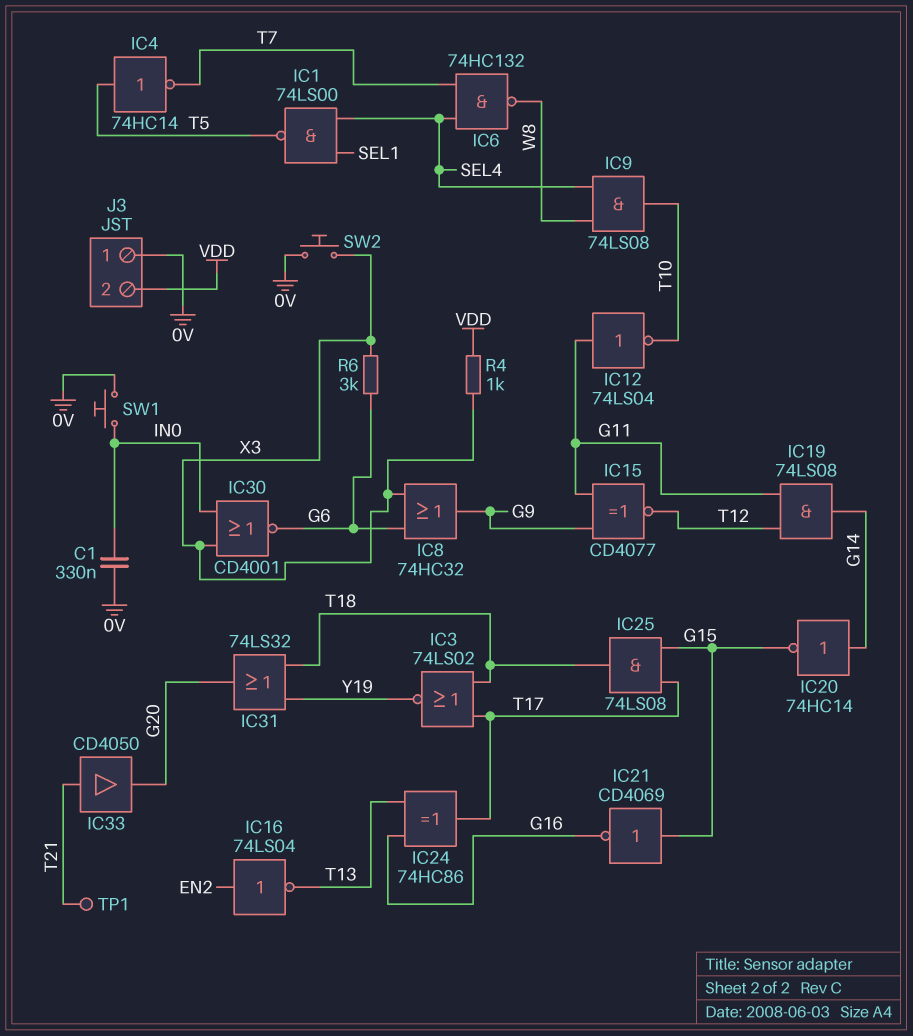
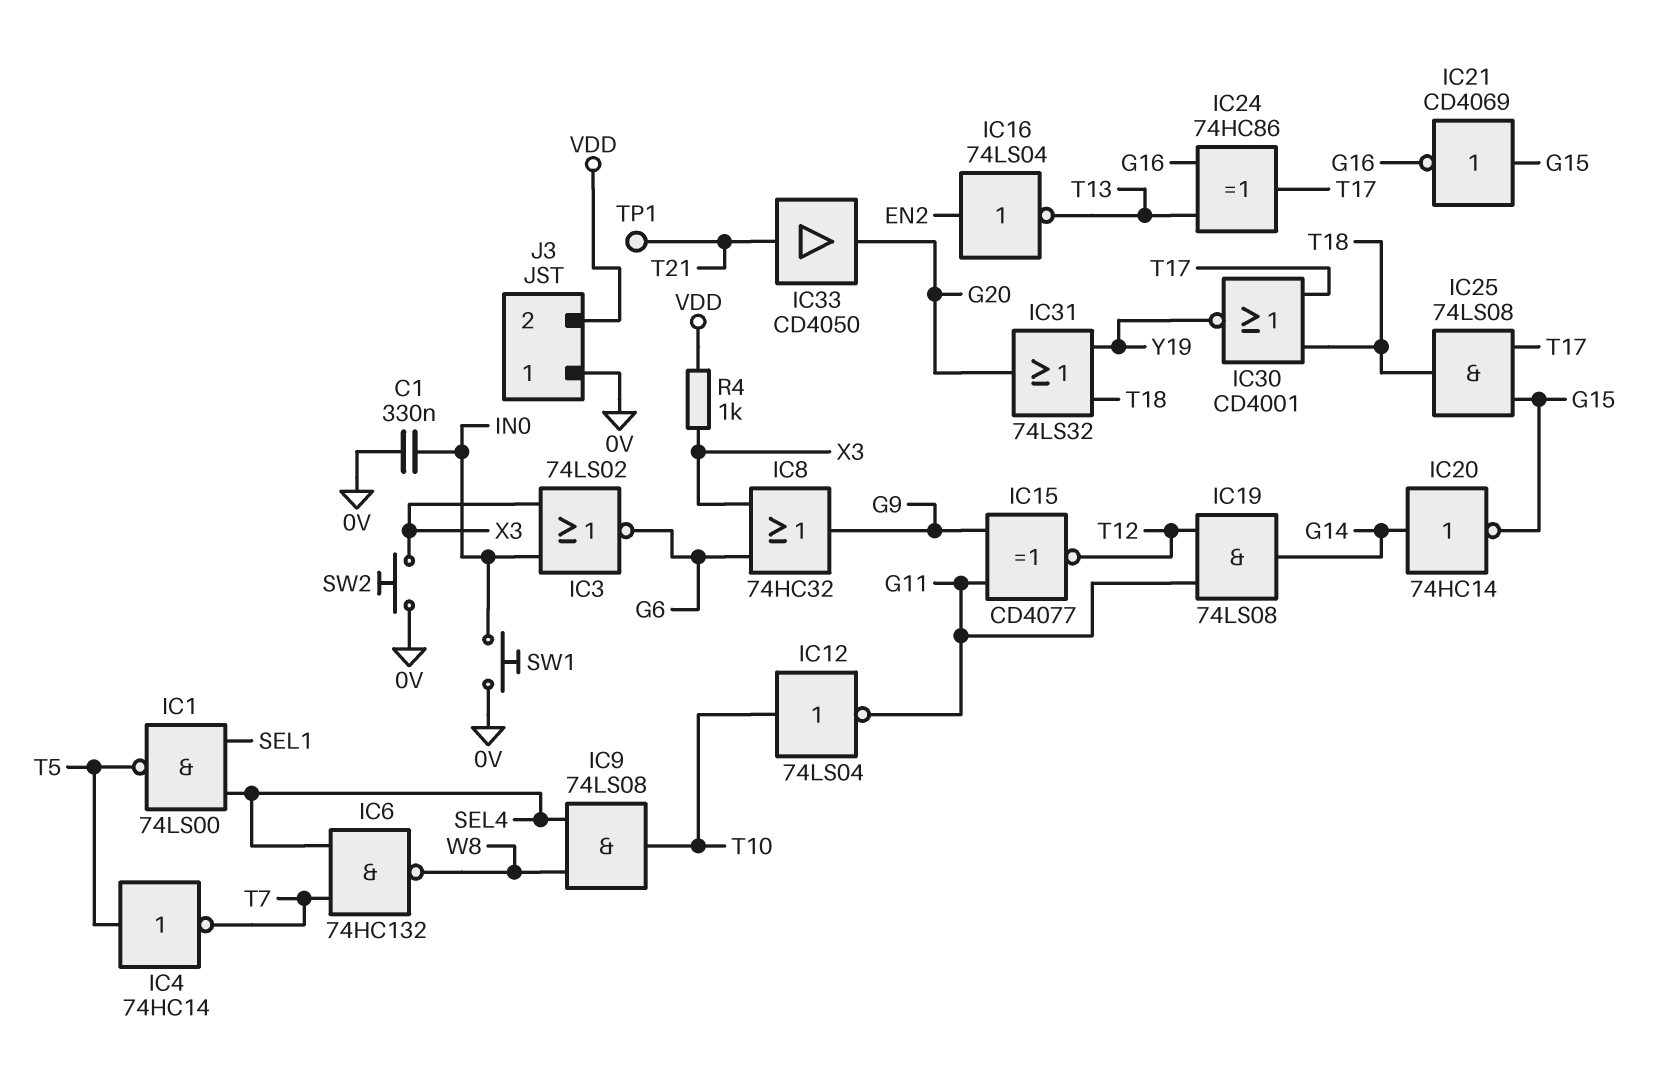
IC3: NOR 74LS02 (in T17, in T18, out Y19) -> NOR 74LS02 (in IN0, in X3, out G6)
IC12: NOT 74LS04 (in G11, out T10) -> NOT 74LS04 (in T10, out G11)
IC30: NOR CD4001 (in IN0, in X3, out G6) -> NOR CD4001 (in T17, in T18, out Y19)
R6: 3k (G6, X3) -> none

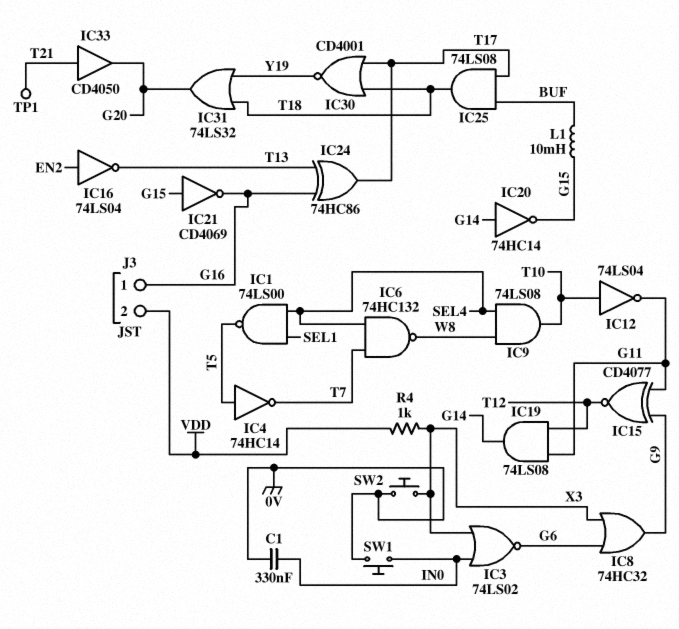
IC25: AND 74LS08 (in G15, in T17, out T18) -> AND 74LS08 (in BUF, in T17, out T18)
J3 pin 1: 0V -> G16
L1: none -> 10mH (BUF, G15)

